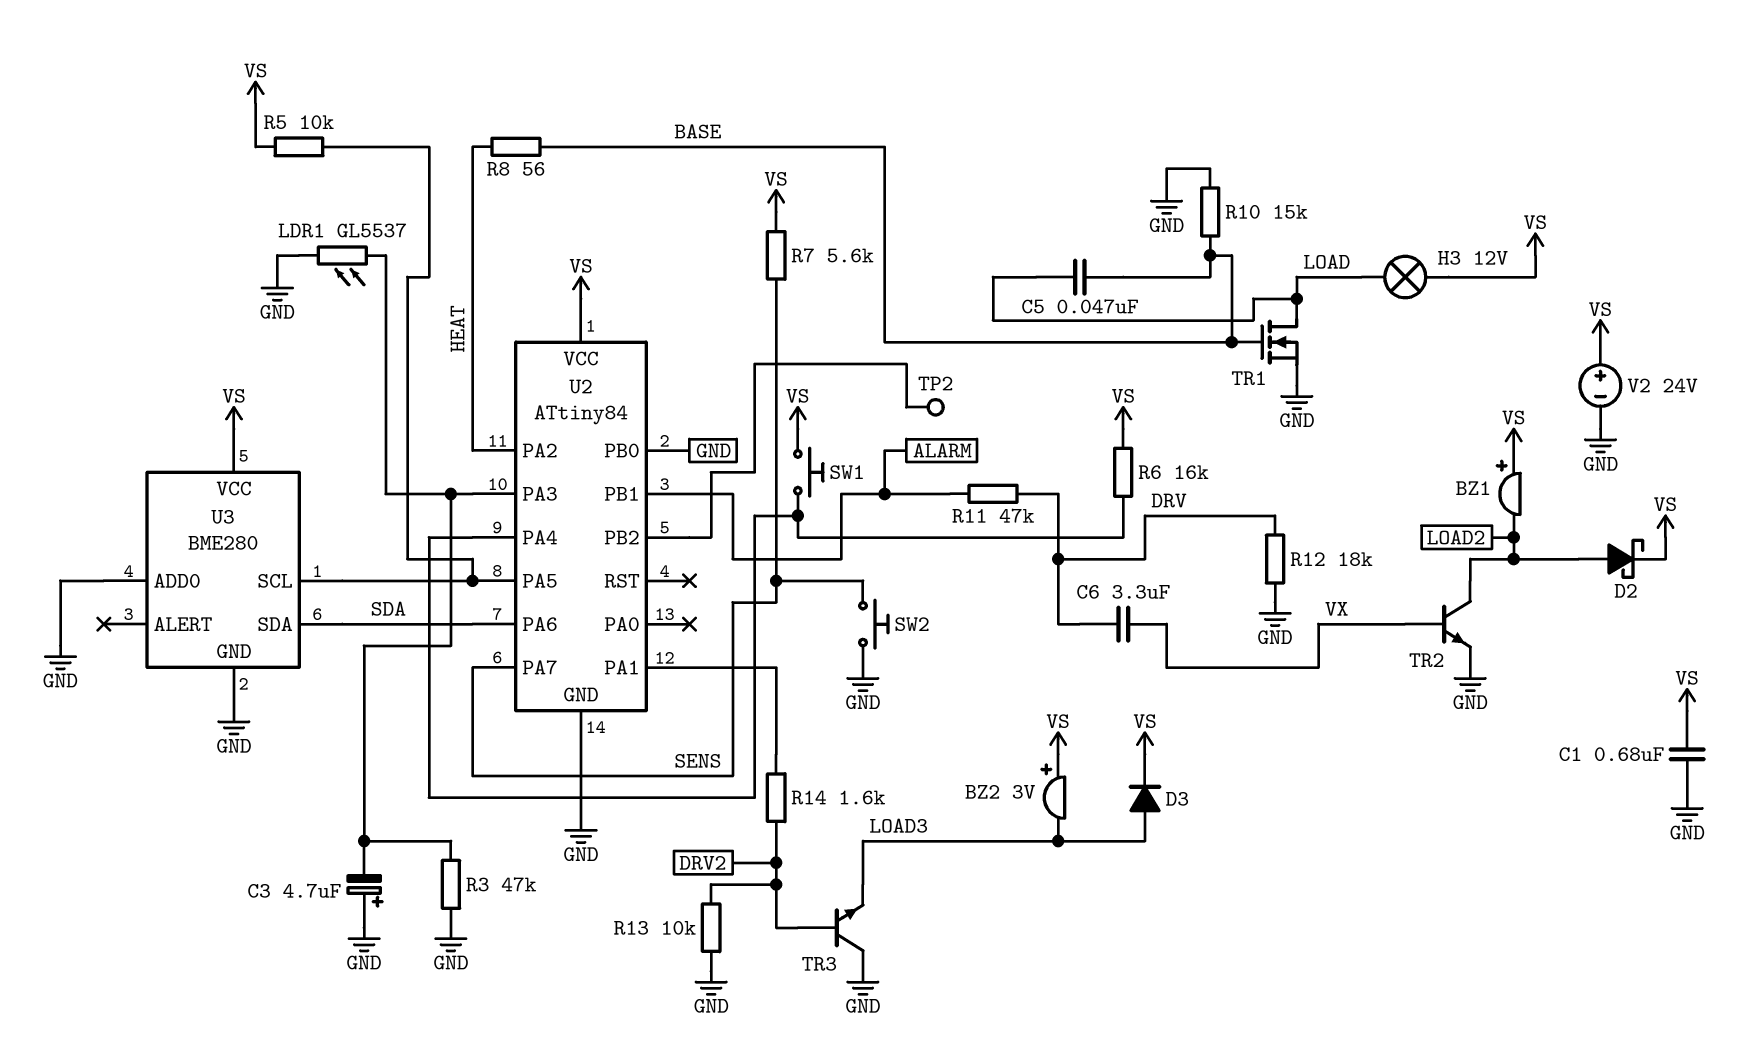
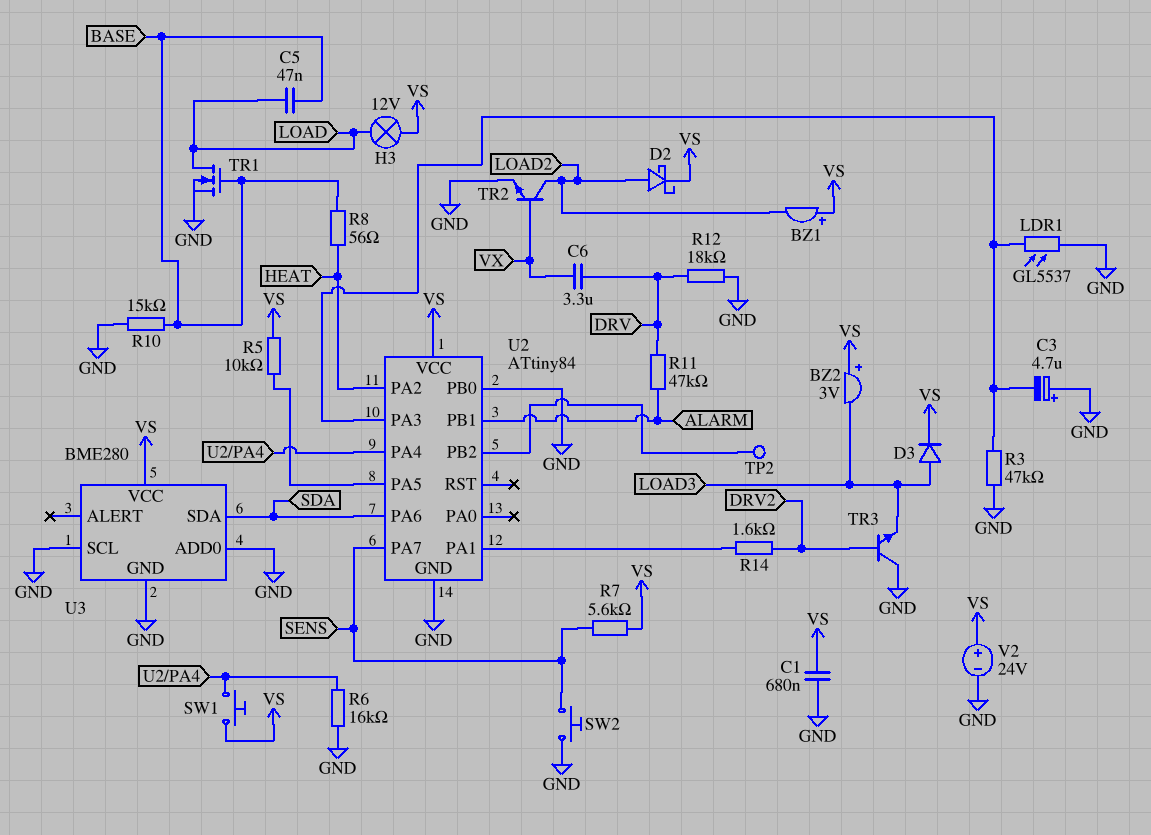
R6: 16k (U2/PA4, VS) -> 16k (GND, U2/PA4)
R13: 10k (DRV2, GND) -> none
U3 pin SCL: U2/PA5 -> GND

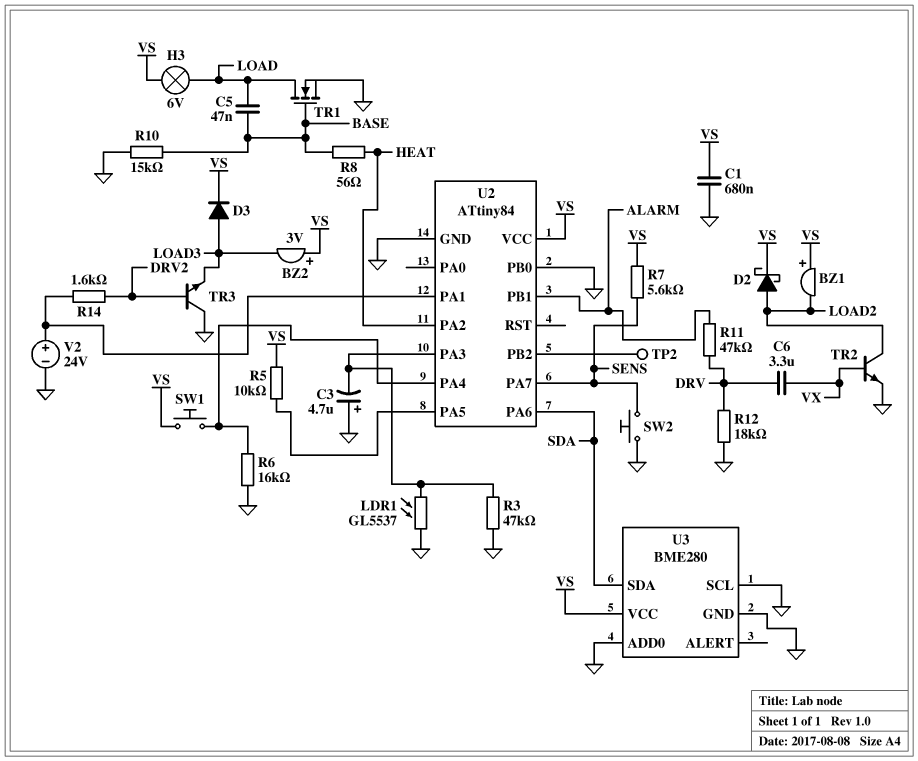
H3: lamp 12V (LOAD, VS) -> lamp 6V (LOAD, VS)
V2: 24V (plus VS, minus GND) -> 24V (plus U2/PA1, minus GND)

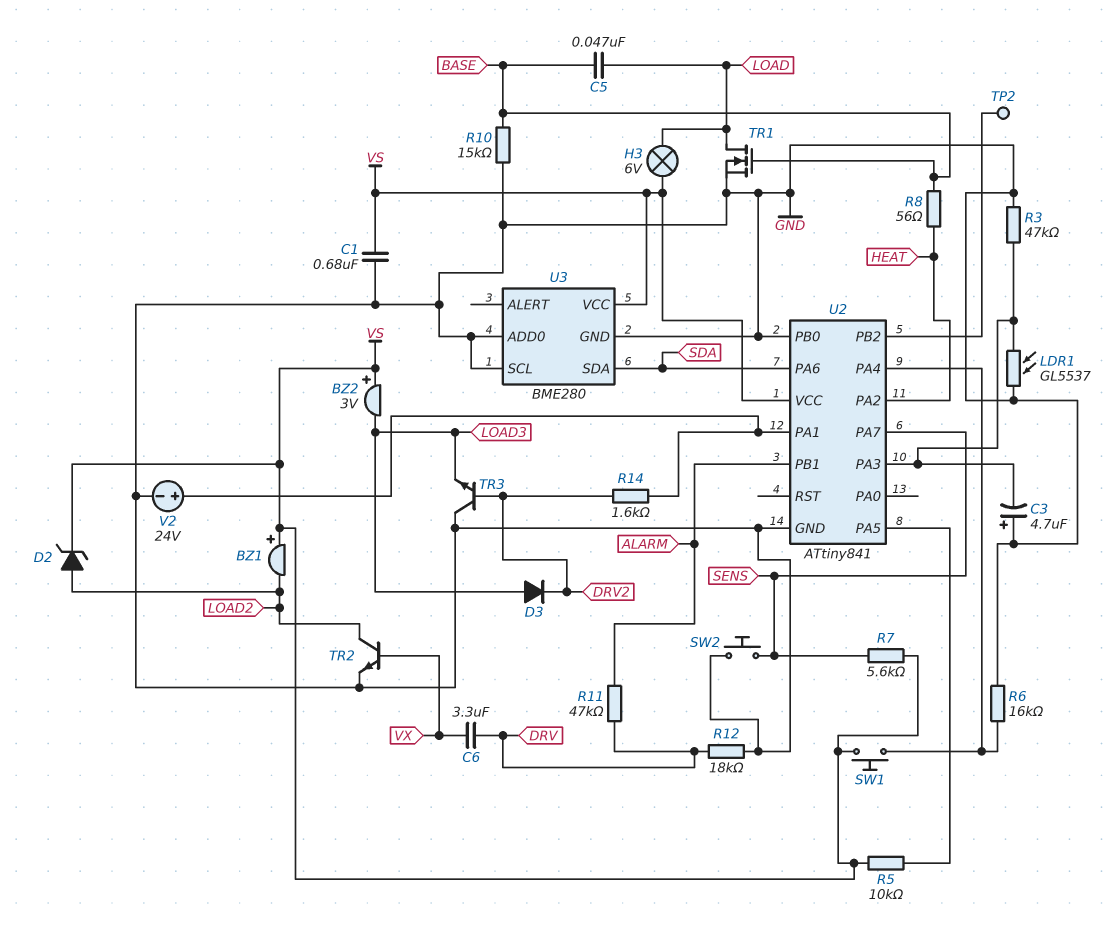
D2: schottky (A LOAD2, K VS) -> zener (A LOAD2, K VS)
D3: diode (A LOAD3, K VS) -> diode (A LOAD3, K DRV2)
U2: ATtiny84 -> ATtiny841

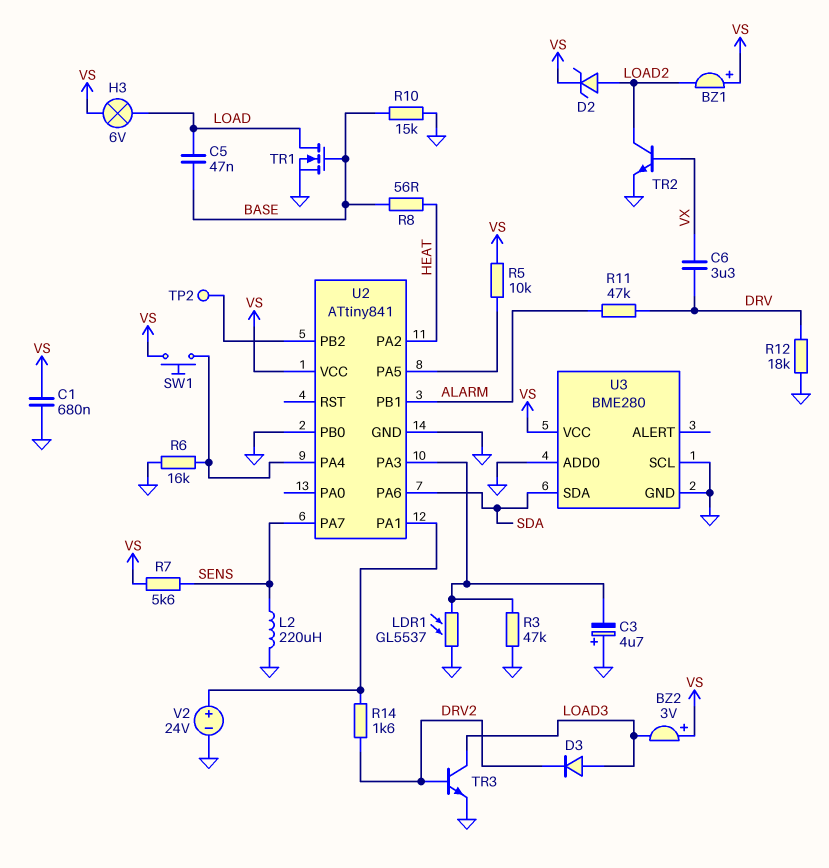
L2: none -> 220uH (GND, SENS)
SW2: button (GND, SENS) -> none
TR3: NPN (B DRV2, C GND, E LOAD3) -> NPN (B DRV2, C LOAD3, E GND)

